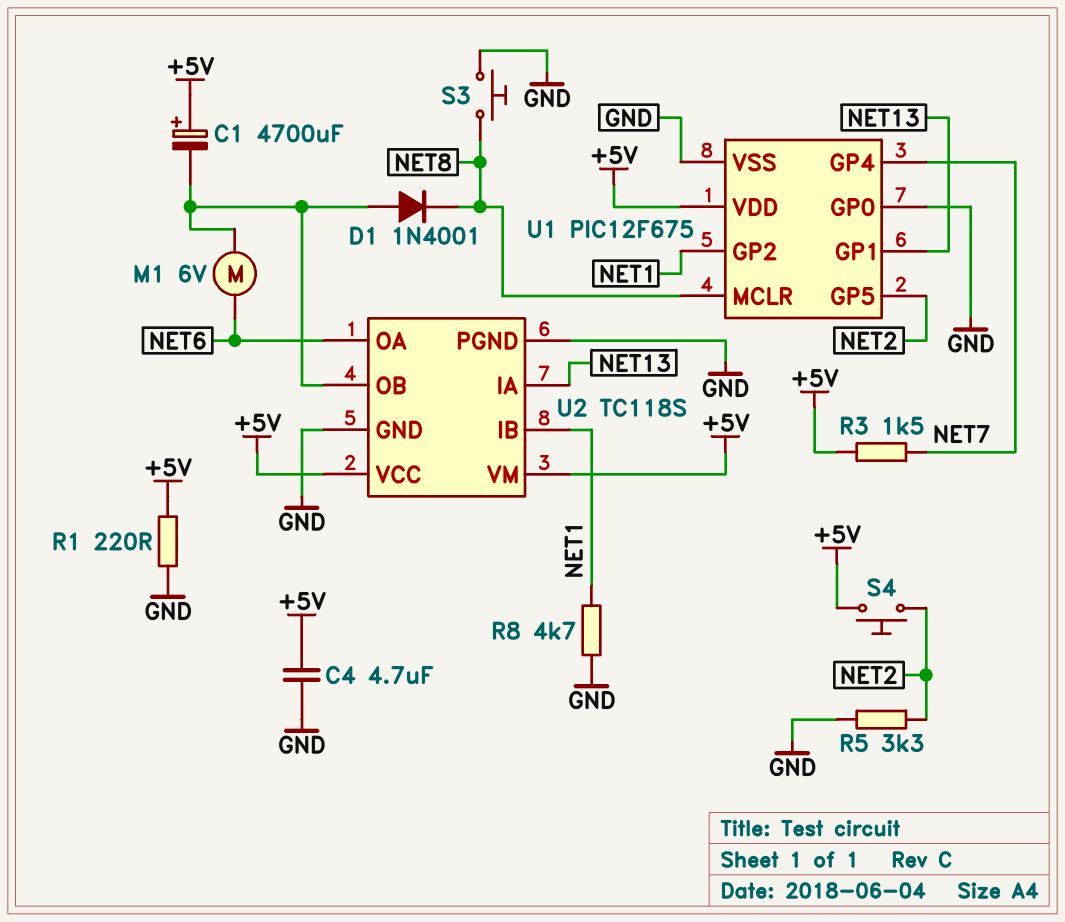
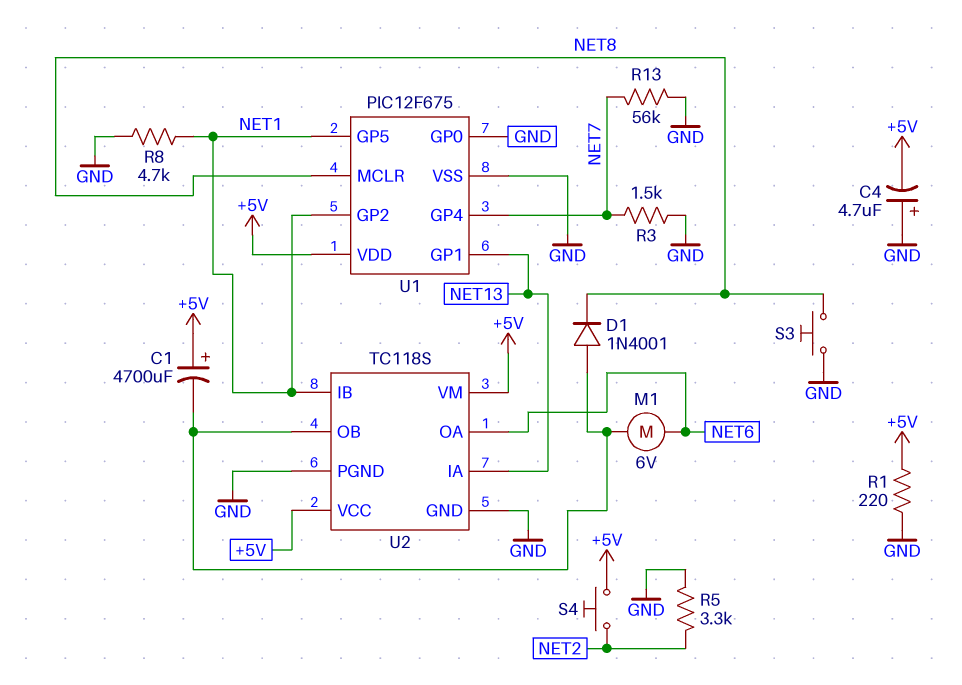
C4: 4.7uF (+5V, GND) -> 4.7uF (plus GND, minus +5V)
R3: 1.5k (+5V, NET7) -> 1.5k (GND, NET7)
R13: none -> 56k (GND, NET7)
U1 pin GP5: NET2 -> NET1

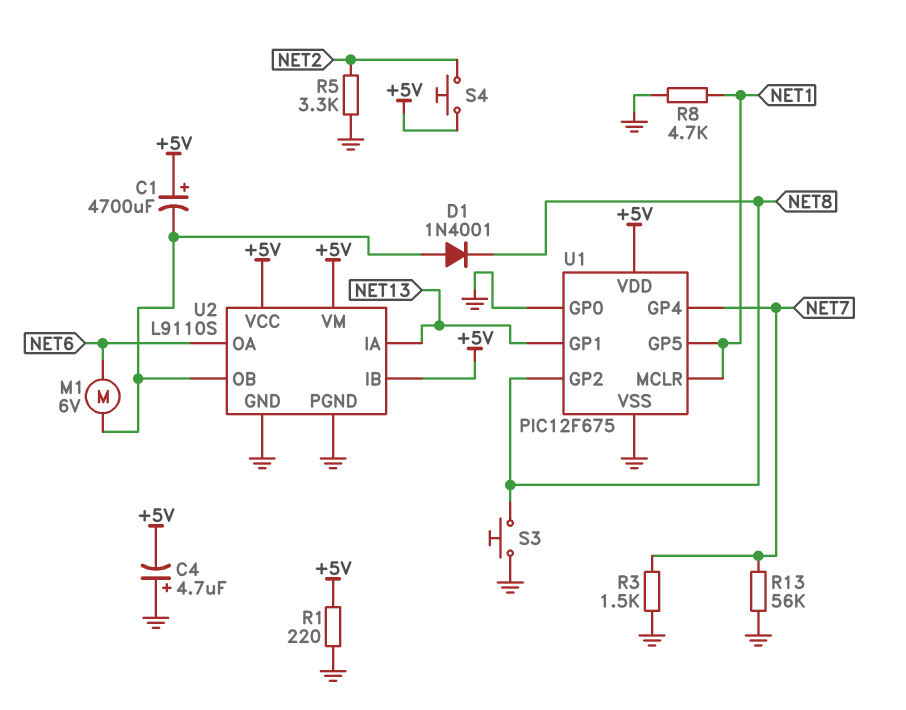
U1 pin GP2: NET1 -> NET8
U1 pin MCLR: NET8 -> NET1
U2: TC118S -> L9110S
U2 pin IB: NET1 -> +5V

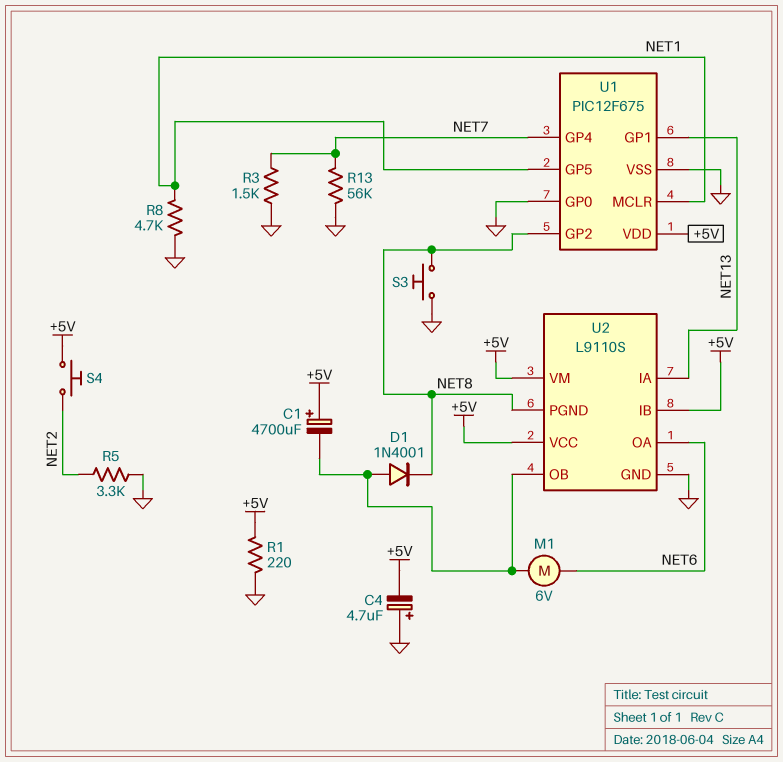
U2 pin PGND: GND -> NET8

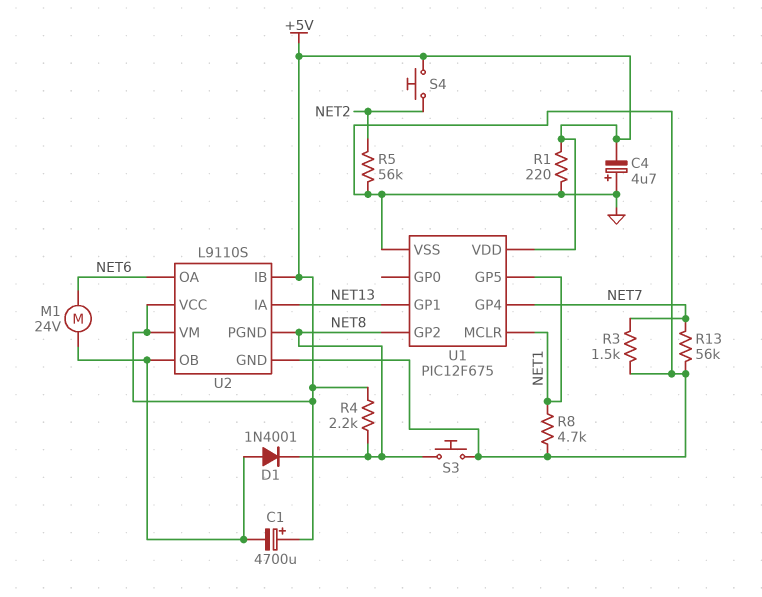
M1: motor 6V (NET6, U2/OB) -> motor 24V (NET6, U2/OB)
R4: none -> 2.2k (+5V, NET8)
R5: 3.3k (GND, NET2) -> 56k (GND, NET2)
U1 pin GP0: GND -> none

